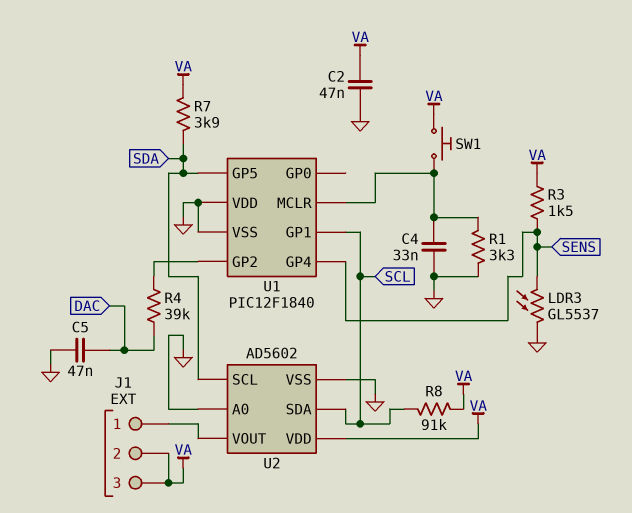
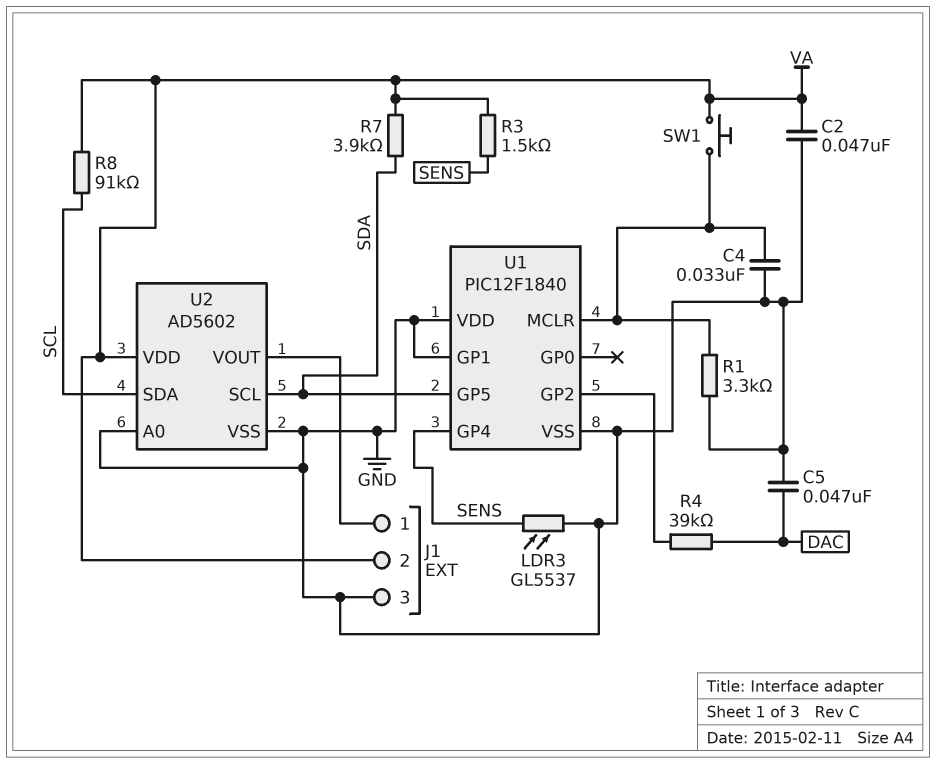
J1 pin 3: VA -> GND
U1 pin GP1: SCL -> GND

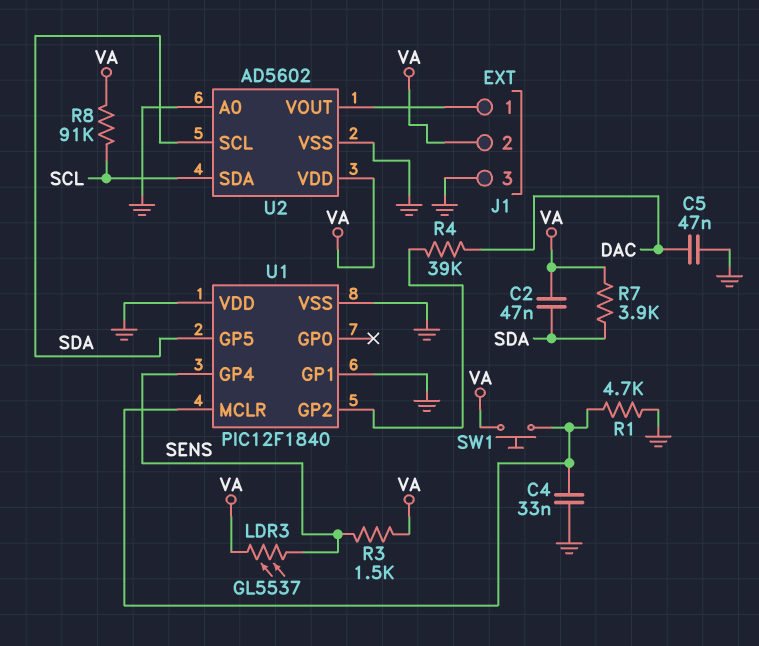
C2: 47nF (GND, VA) -> 47nF (SDA, VA)
LDR3: GL5537 (GND, SENS) -> GL5537 (SENS, VA)
R1: 3.3k (GND, U1/MCLR) -> 4.7k (GND, U1/MCLR)

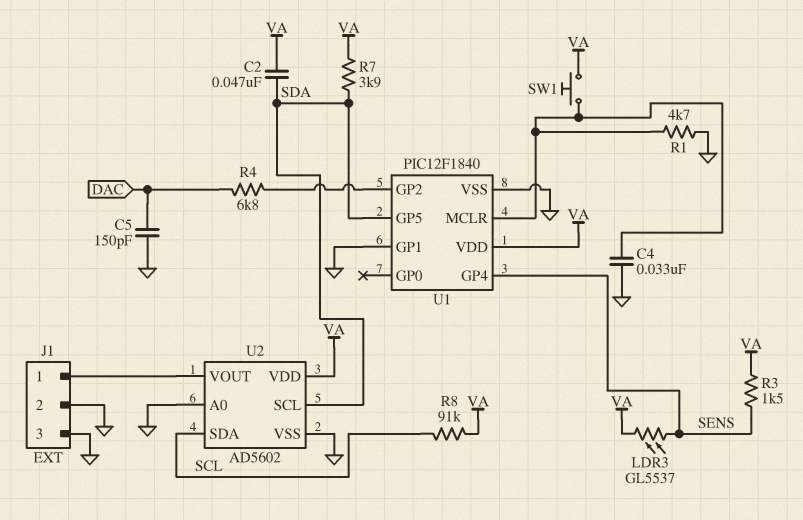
C5: 47nF (DAC, GND) -> 150pF (DAC, GND)
J1 pin 2: VA -> GND
R4: 39k (DAC, U1/GP2) -> 6.8k (DAC, U1/GP2)
U1 pin VDD: GND -> VA

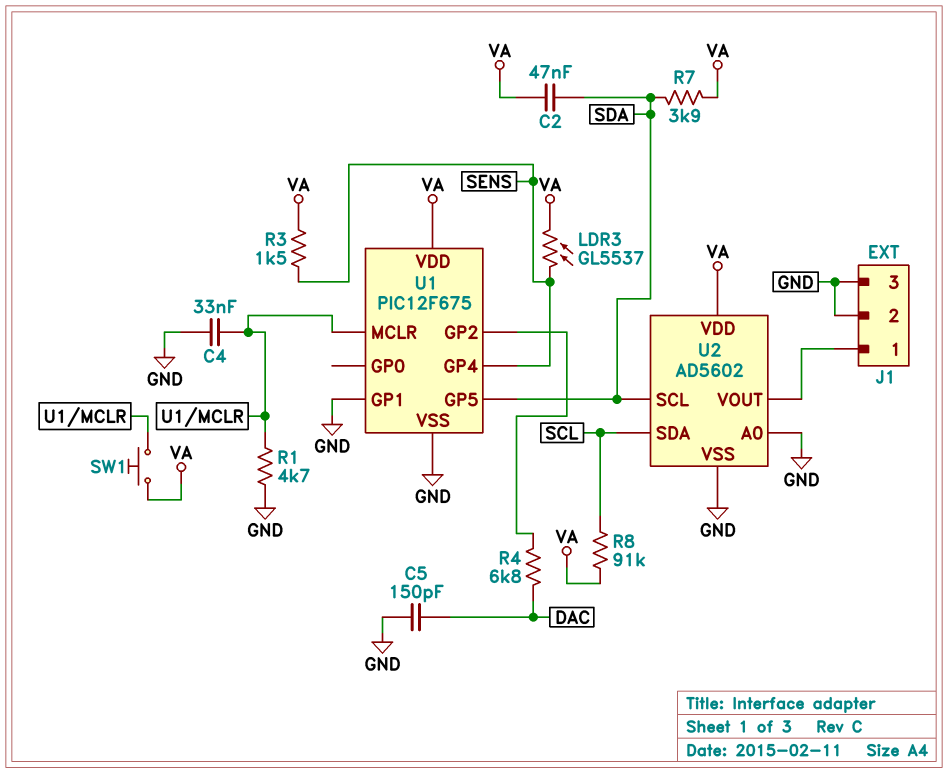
U1: PIC12F1840 -> PIC12F675

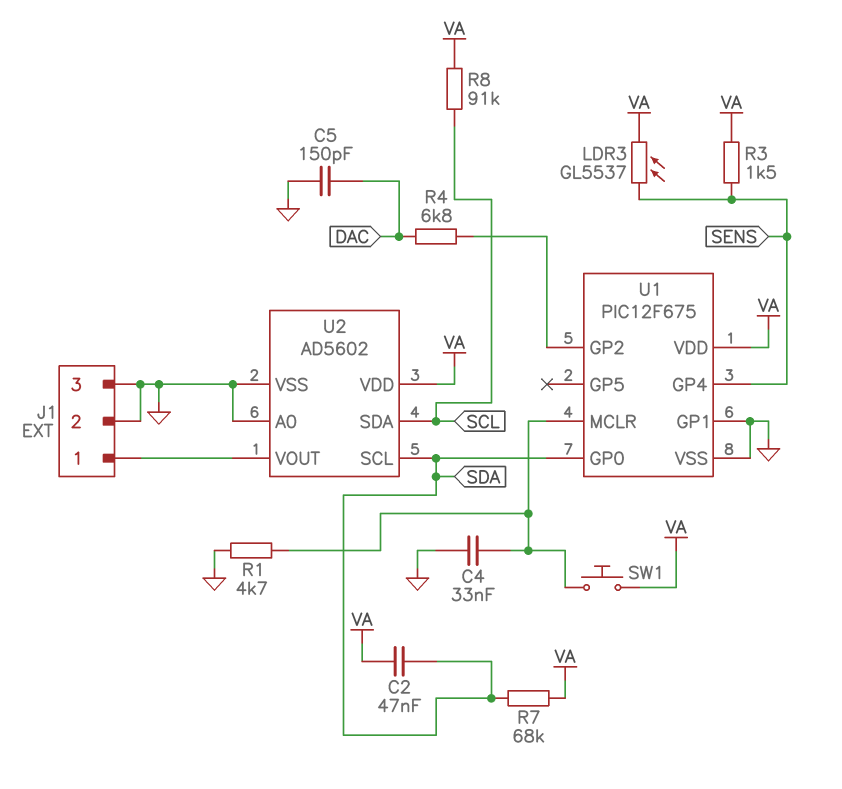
R7: 3.9k (SDA, VA) -> 68k (SDA, VA)
U1 pin GP0: none -> SDA
U1 pin GP5: SDA -> none

